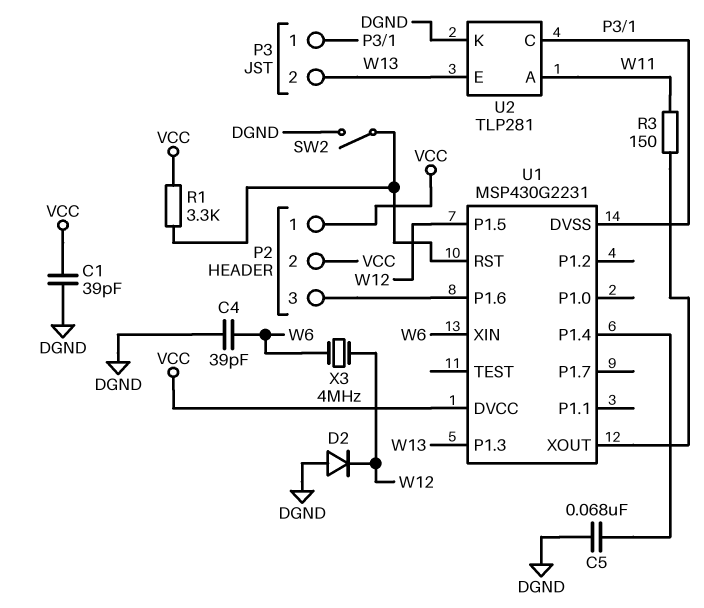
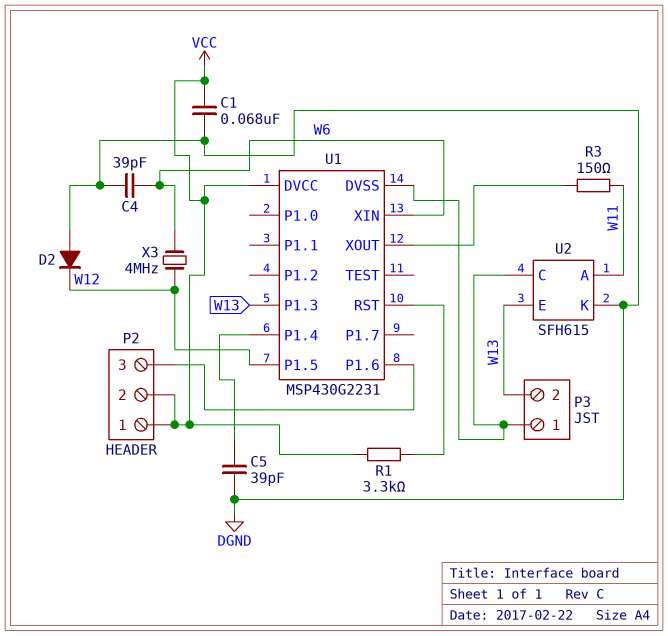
C1: 39pF (DGND, VCC) -> 68nF (DGND, VCC)
C5: 68nF (DGND, U1/P1.4) -> 39pF (DGND, U1/P1.4)
SW2: switch (DGND, U1/RST) -> none
U2: TLP281 -> SFH615

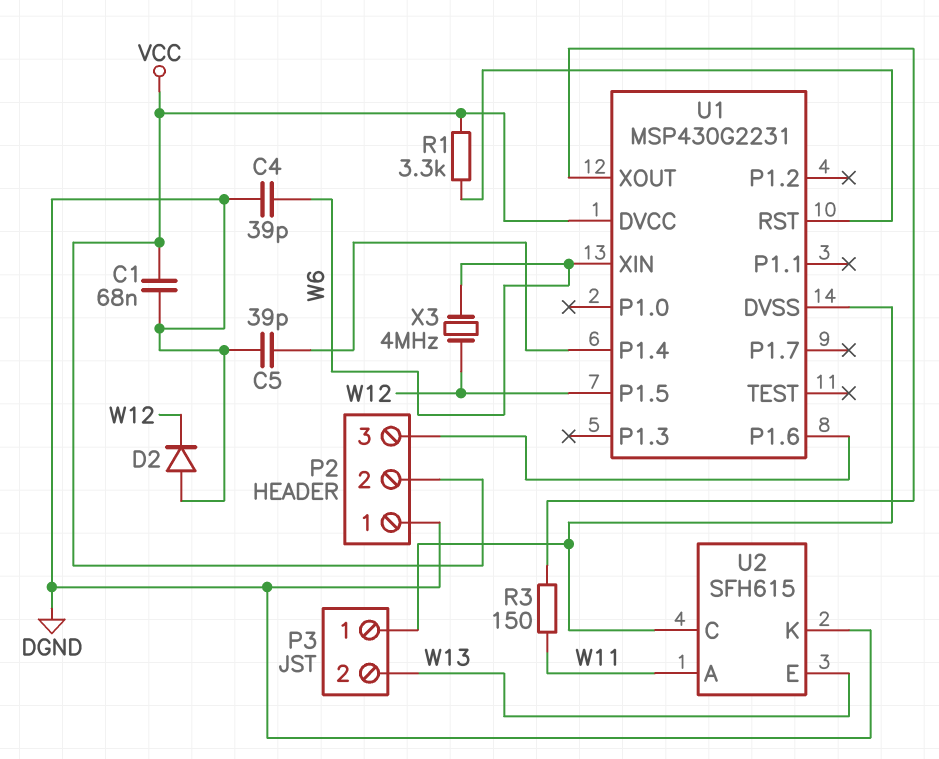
P2 pin 1: VCC -> DGND
U1 pin P1.3: W13 -> none

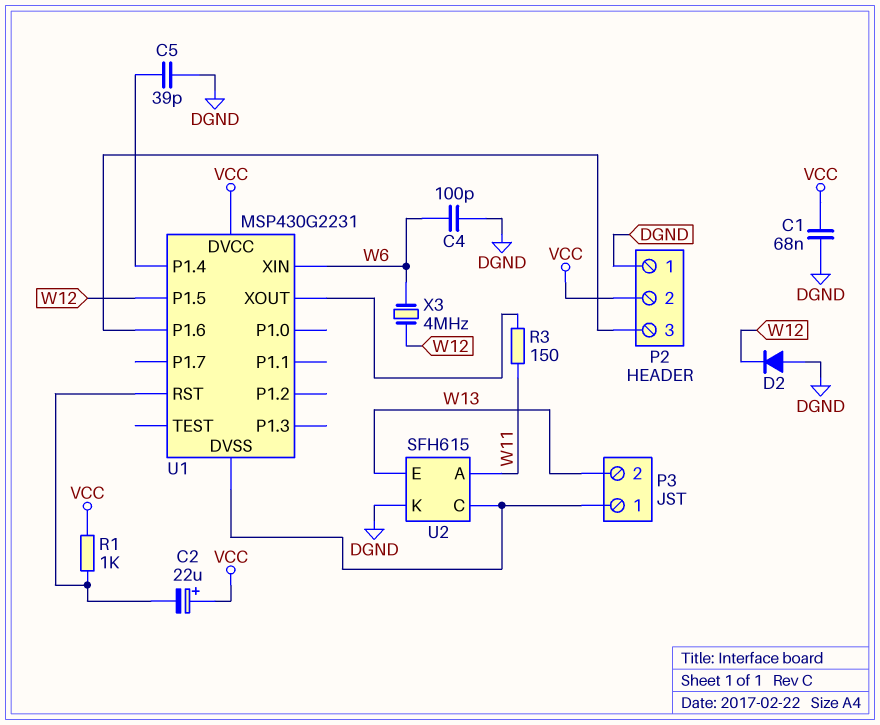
C2: none -> 22uF (plus VCC, minus U1/RST)
C4: 39pF (DGND, W6) -> 100pF (DGND, W6)
R1: 3.3k (U1/RST, VCC) -> 1k (U1/RST, VCC)

